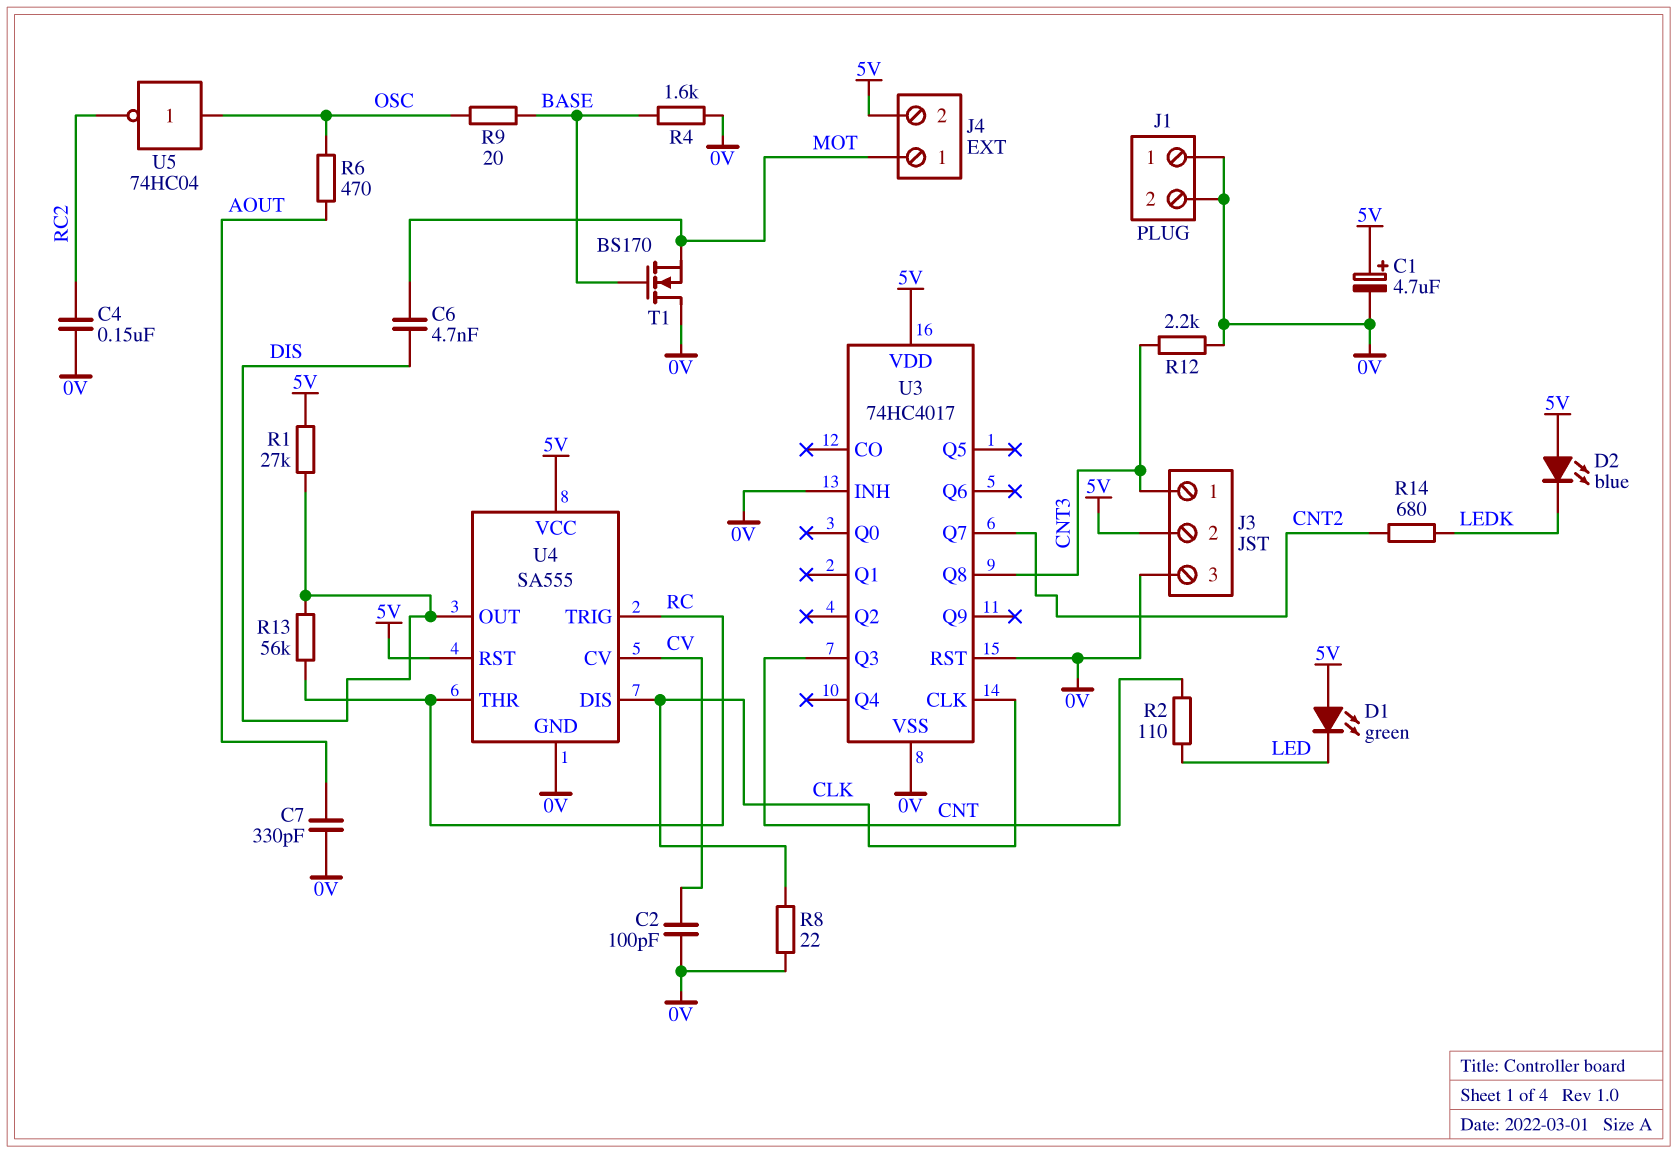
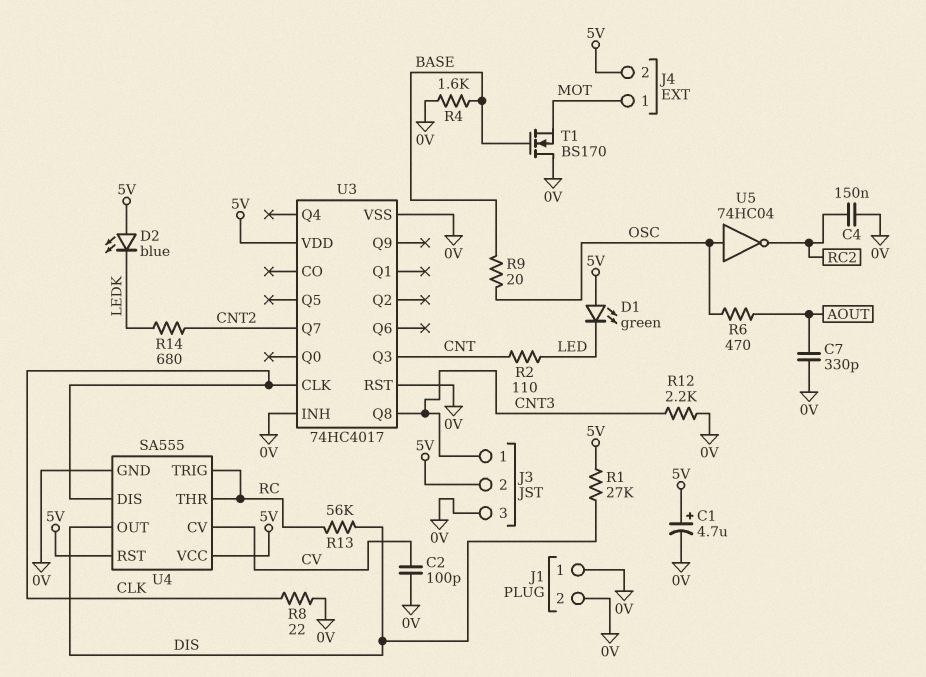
C6: 4.7nF (DIS, MOT) -> none

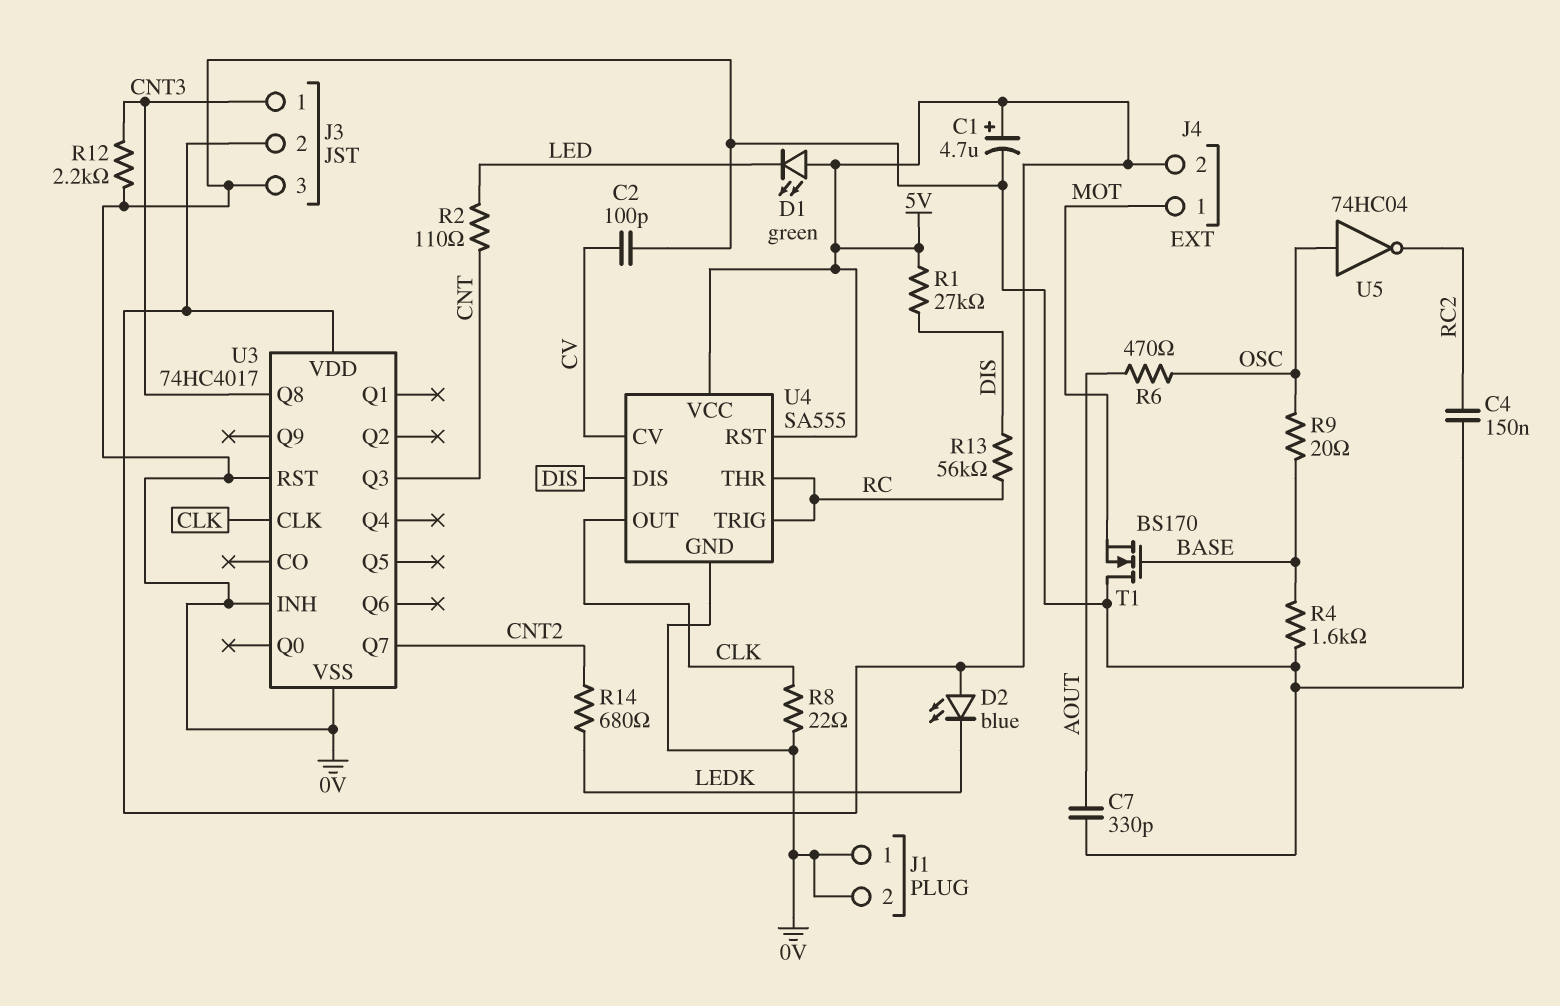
U4 pin DIS: CLK -> DIS
U4 pin OUT: DIS -> CLK

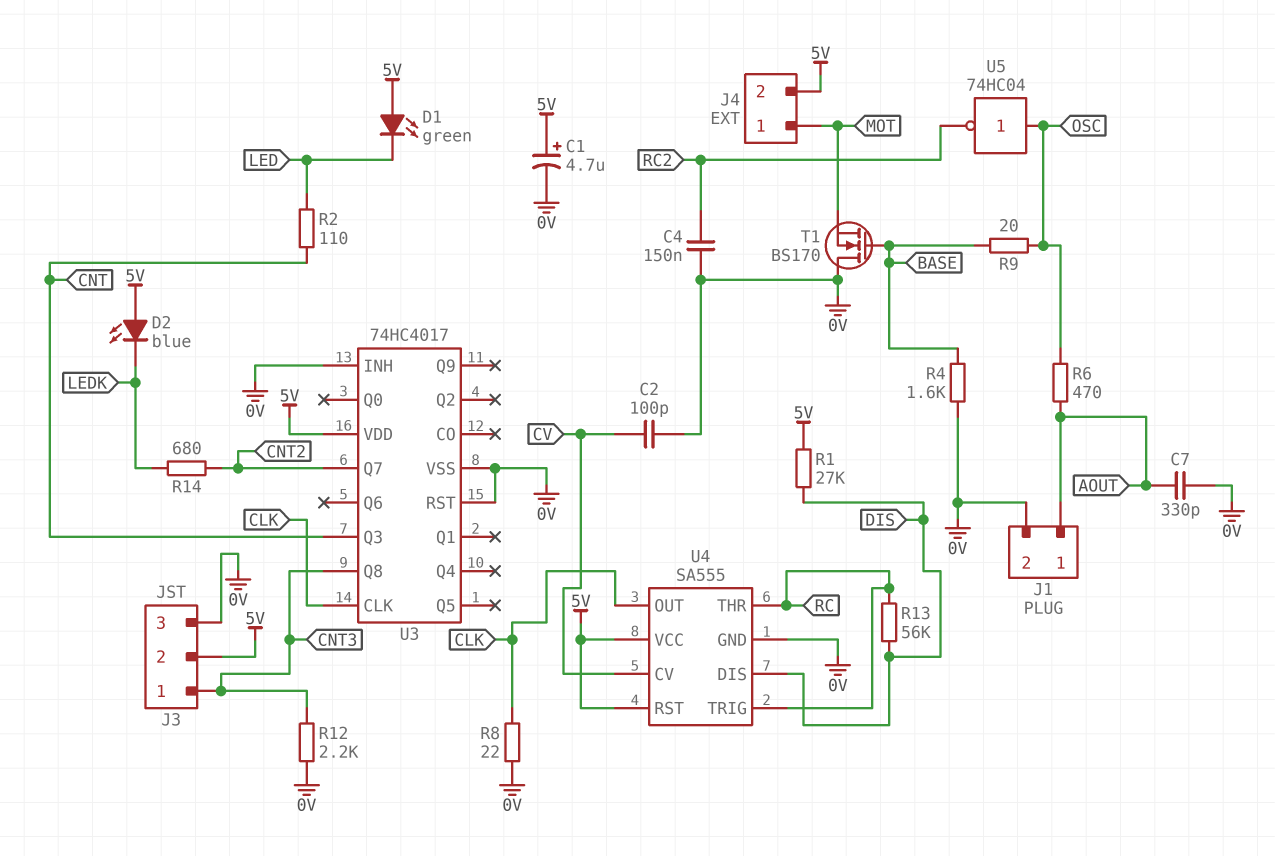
J1 pin 1: 0V -> AOUT

